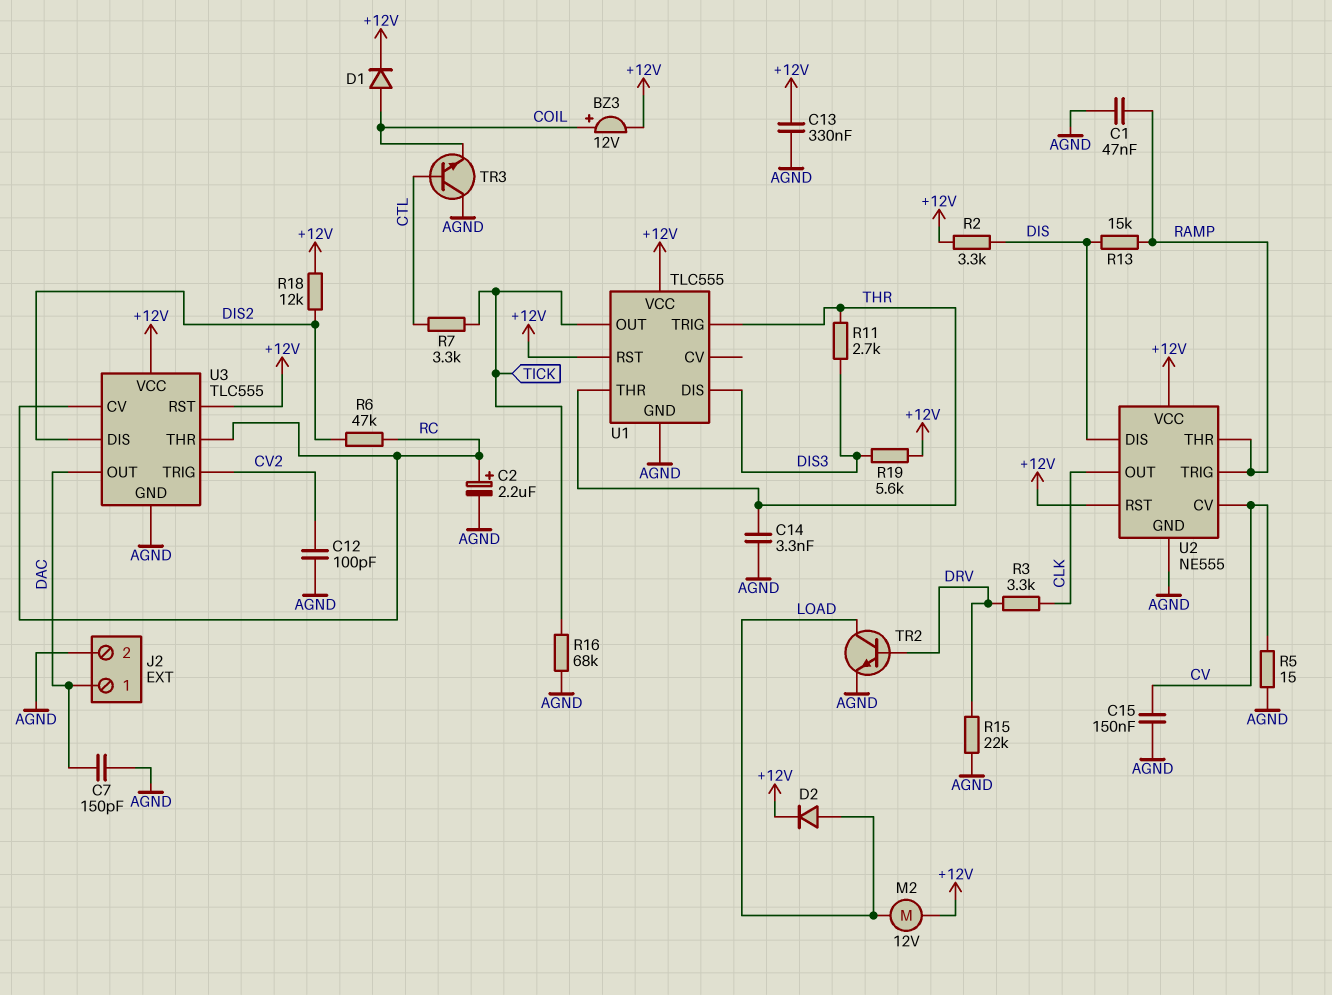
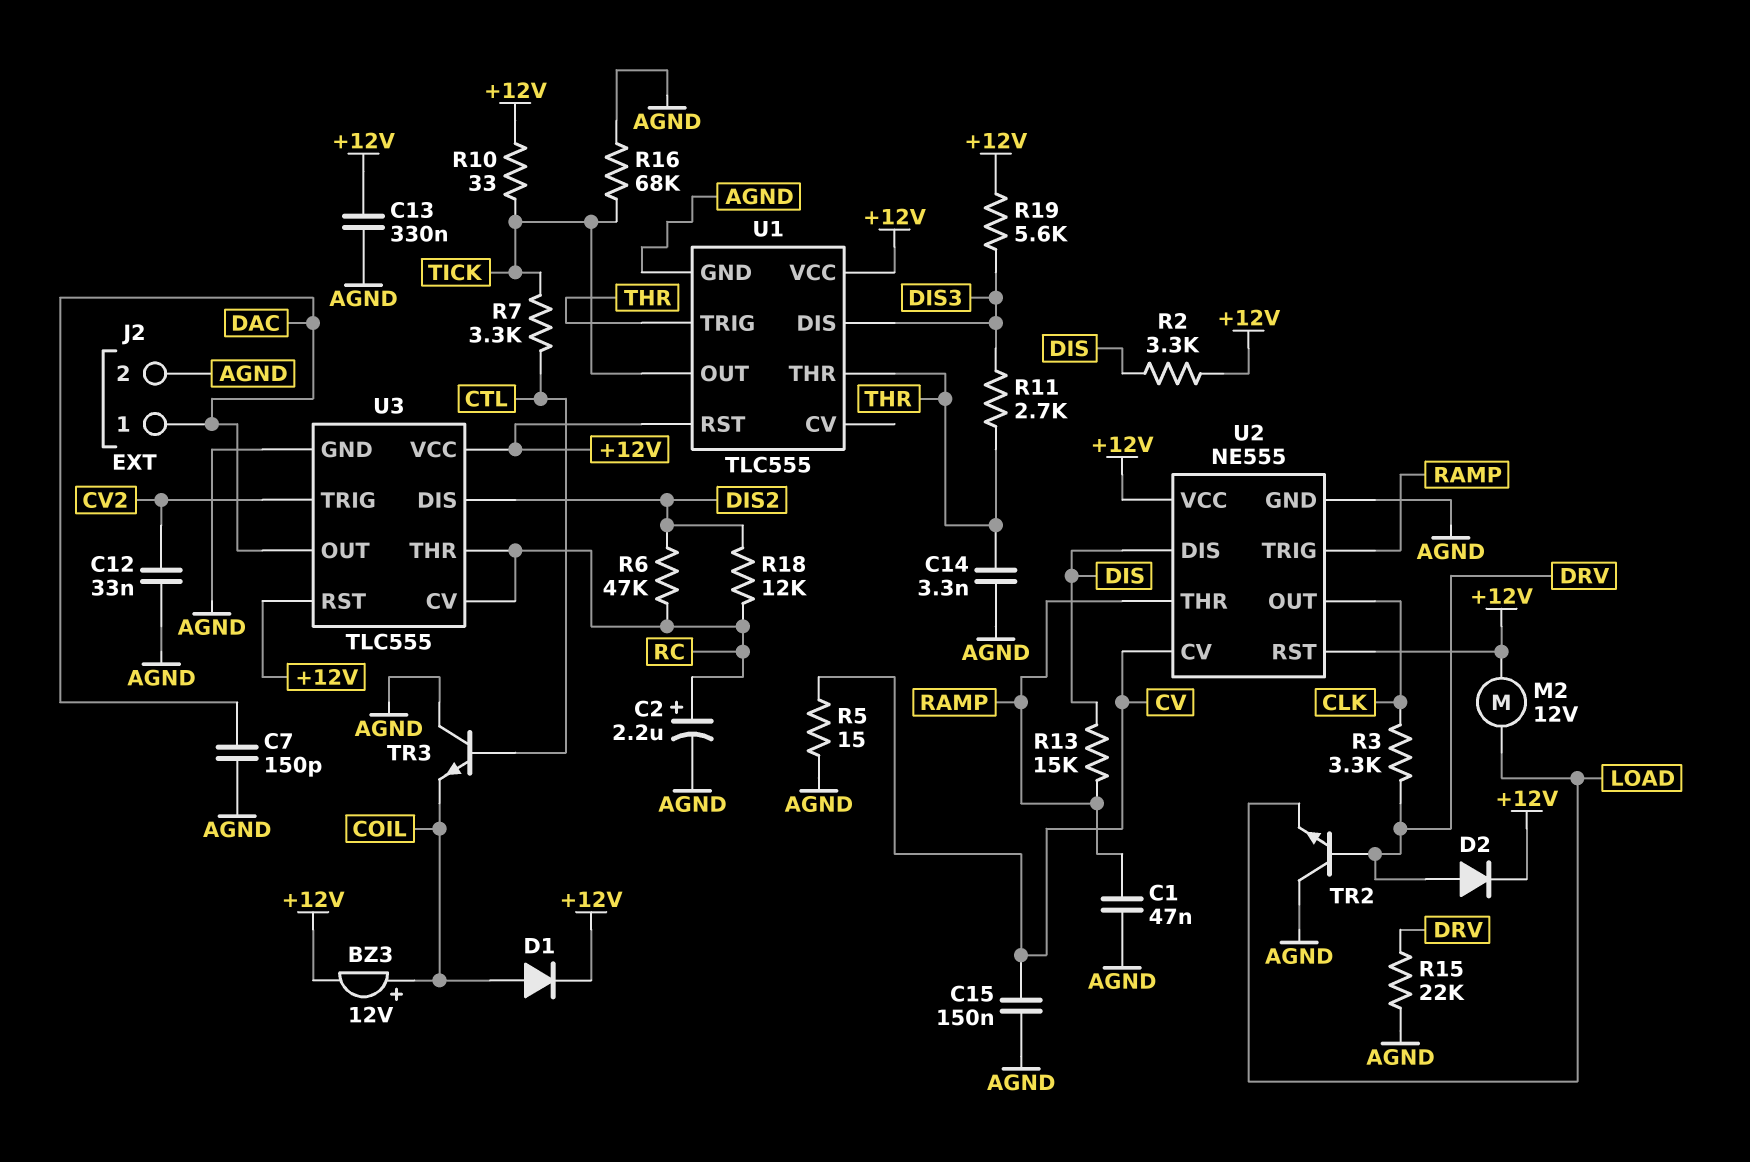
C12: 100pF (AGND, CV2) -> 33nF (AGND, CV2)
D2: diode (A LOAD, K +12V) -> diode (A DRV, K +12V)
R10: none -> 33 (+12V, TICK)
R18: 12k (+12V, DIS2) -> 12k (DIS2, RC)
TR2: NPN (B DRV, C LOAD, E AGND) -> NPN (B DRV, C AGND, E LOAD)

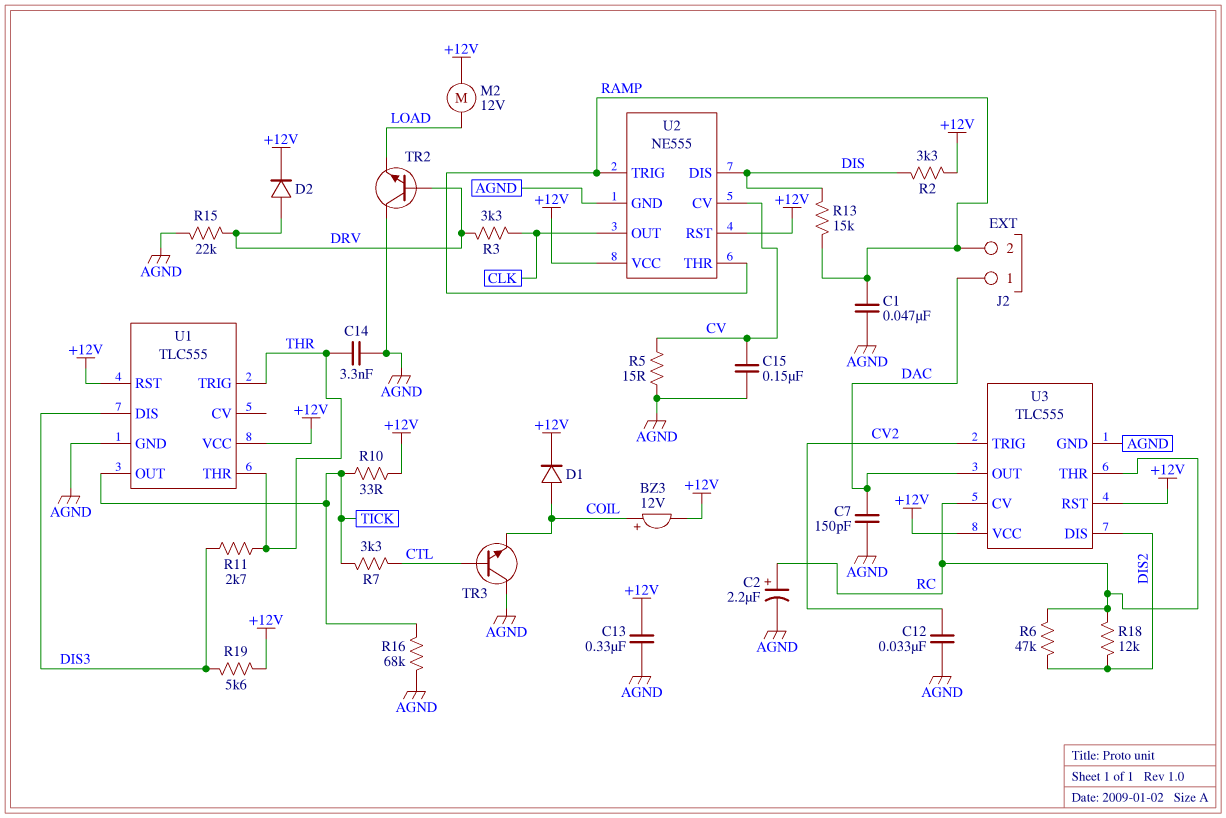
J2 pin 2: AGND -> RAMP

